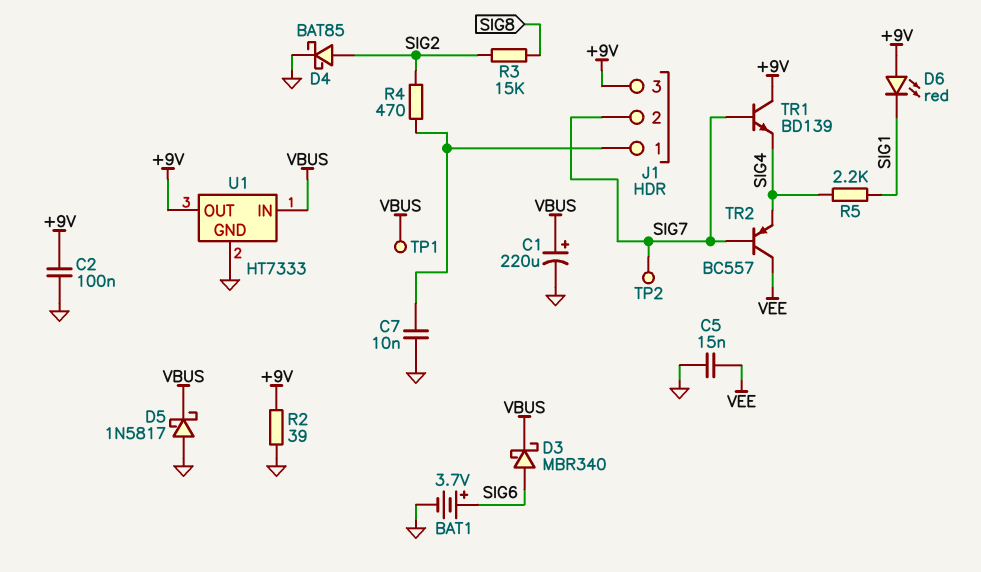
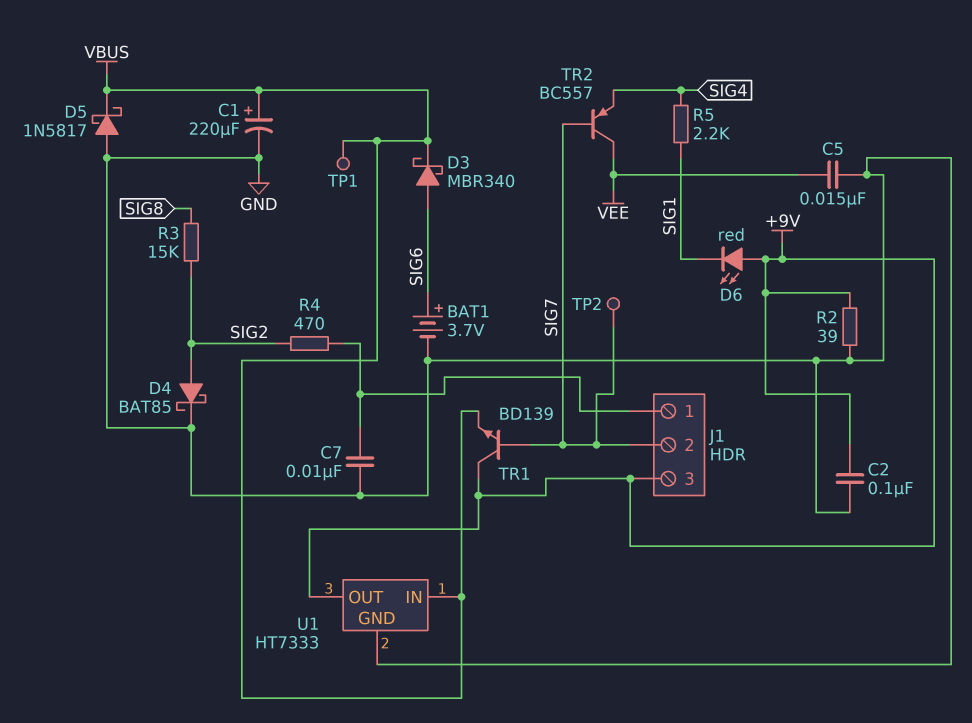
TR1: NPN BD139 (B SIG7, C +9V, E SIG4) -> NPN BD139 (B SIG7, C +9V, E VBUS)

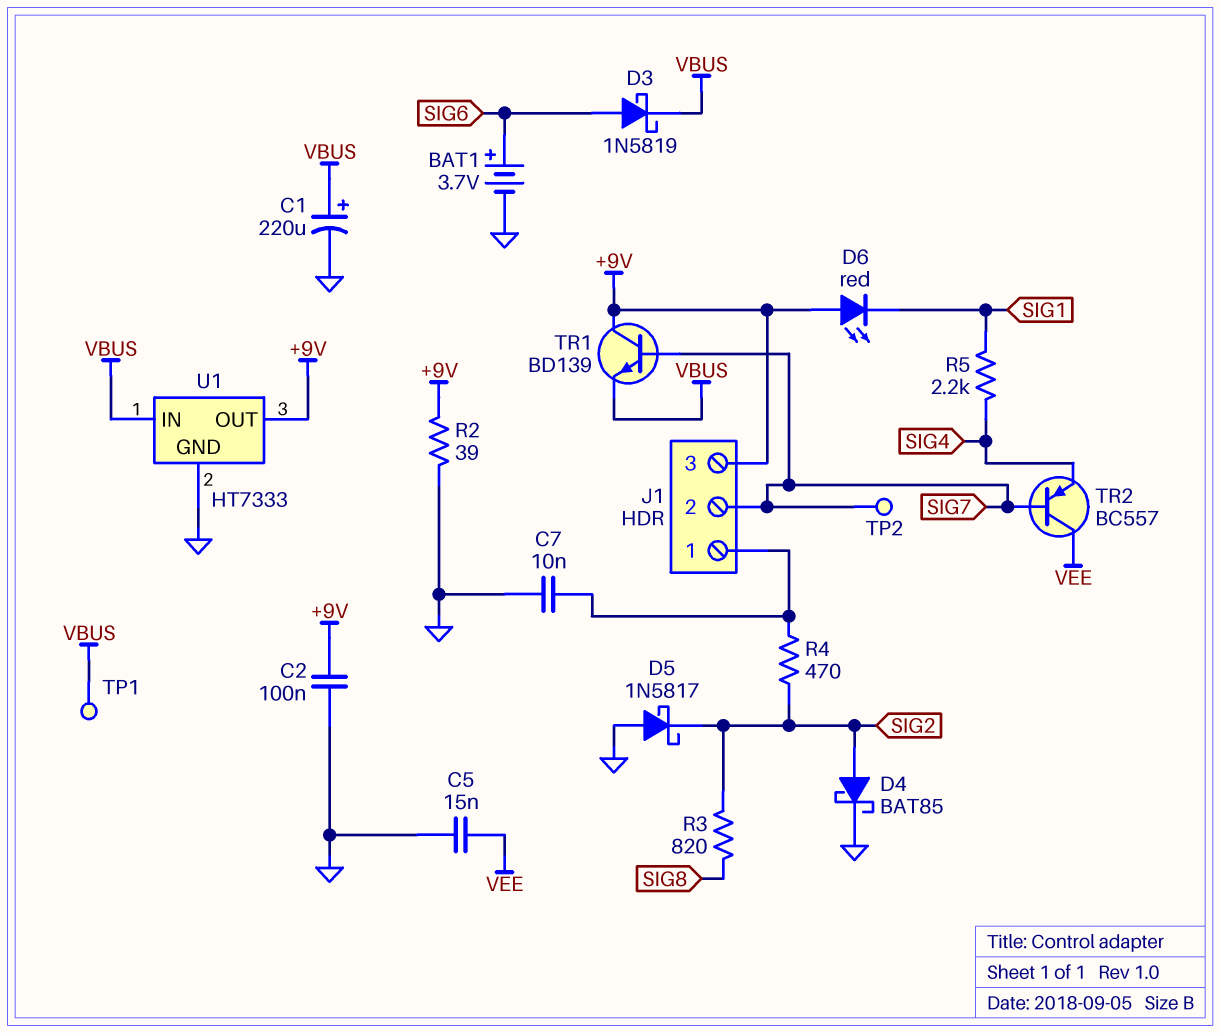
D3: schottky MBR340 (A SIG6, K VBUS) -> schottky 1N5819 (A SIG6, K VBUS)
D5: schottky 1N5817 (A GND, K VBUS) -> schottky 1N5817 (A GND, K SIG2)
R3: 15k (SIG2, SIG8) -> 820 (SIG2, SIG8)

